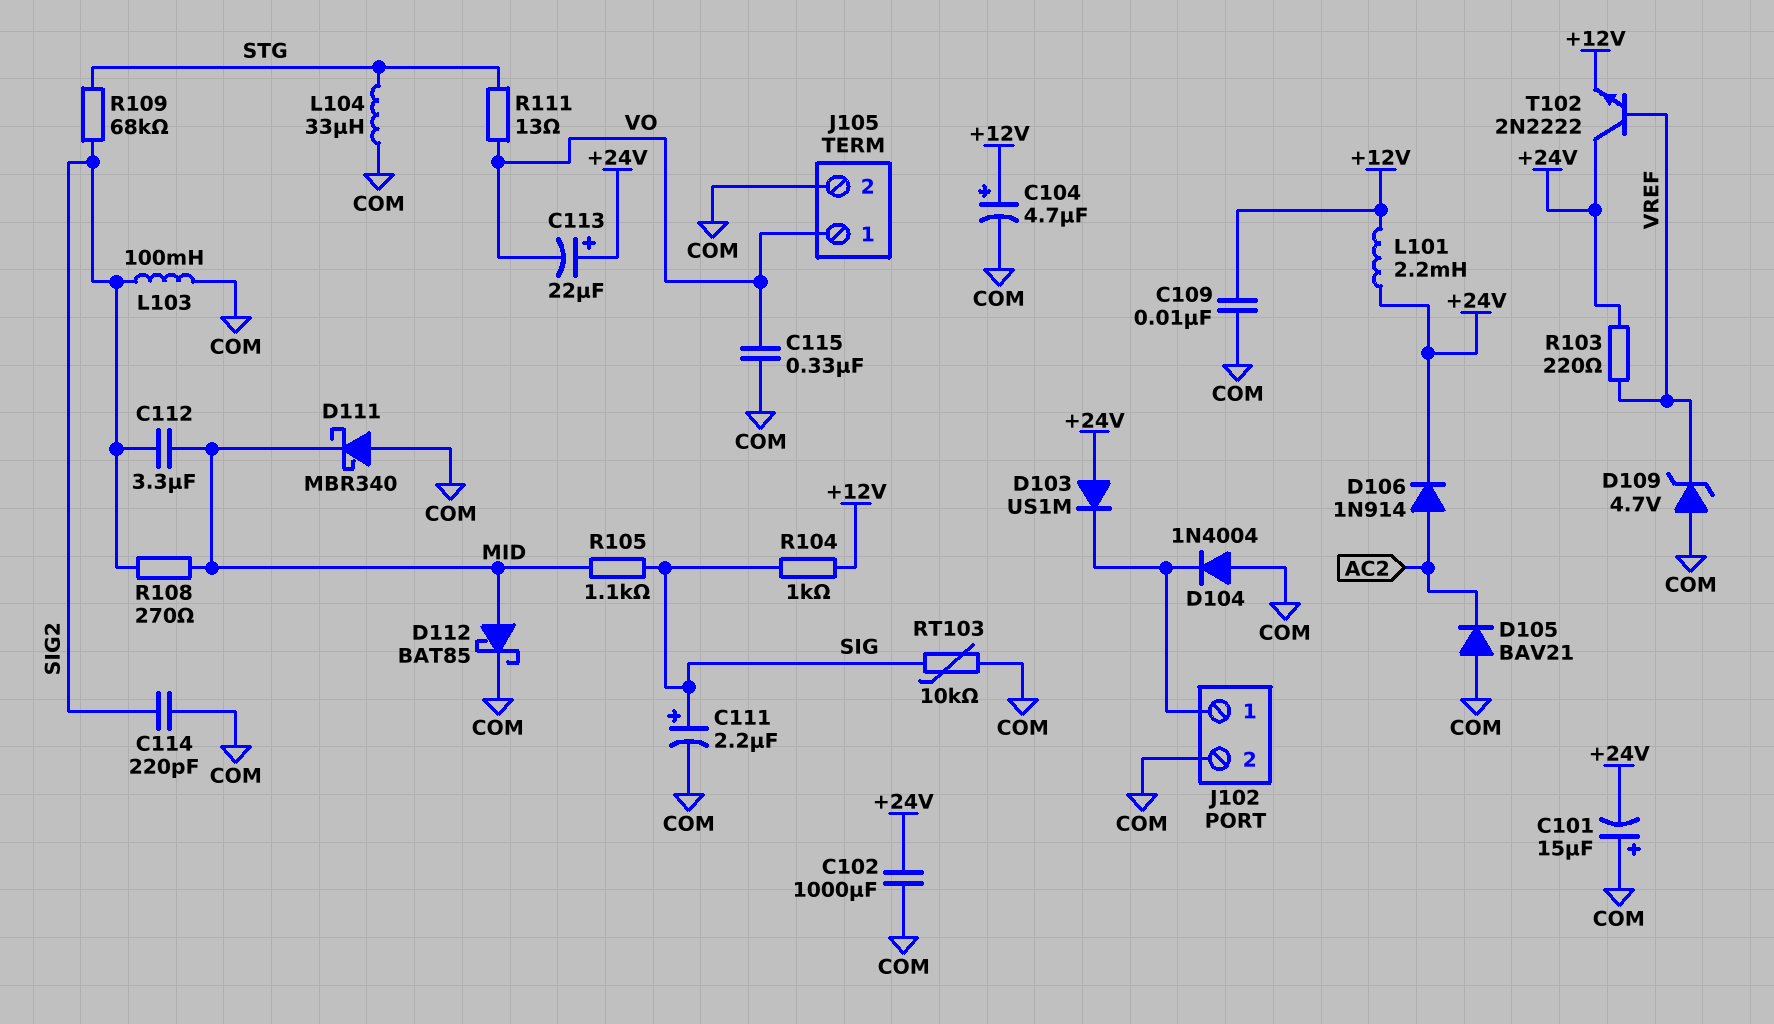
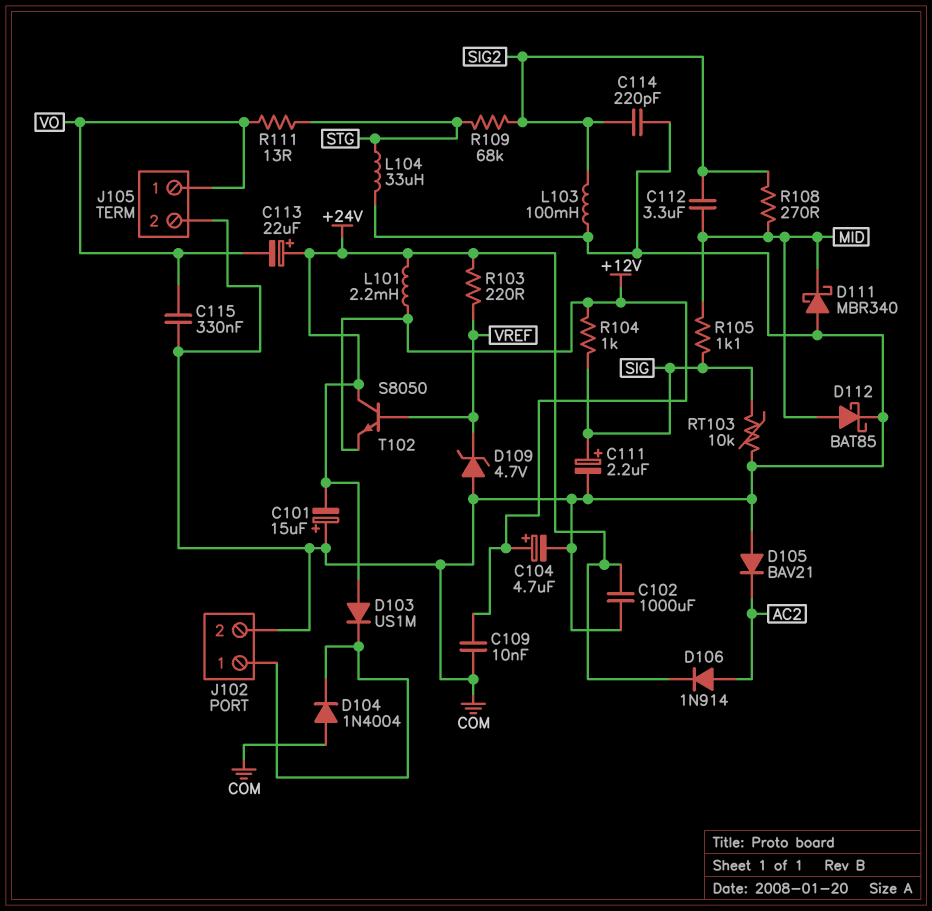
T102: NPN 2N2222 (B VREF, C +24V, E +12V) -> NPN S8050 (B VREF, C +24V, E +12V)

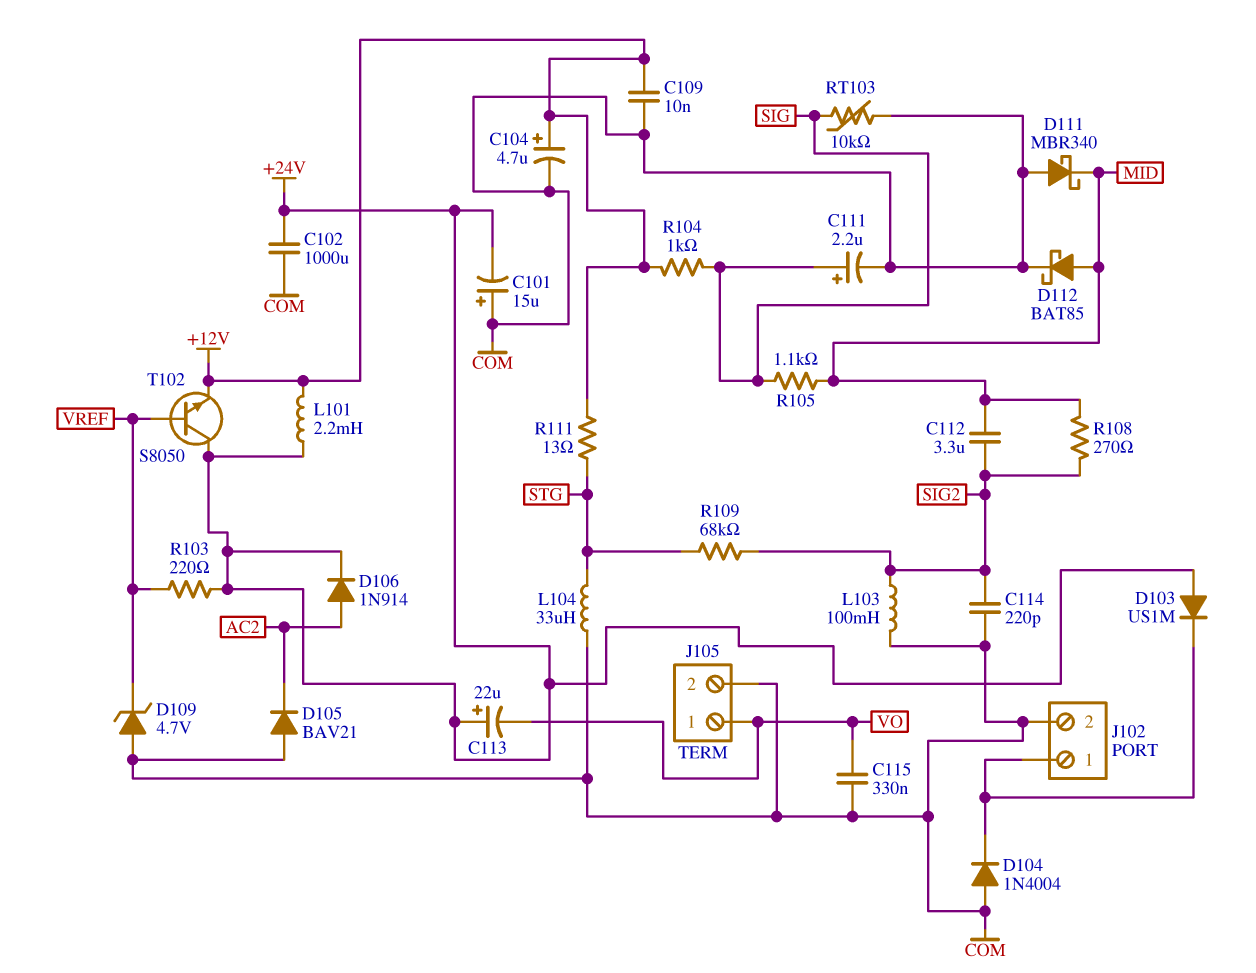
R111: 13 (STG, VO) -> 13 (+12V, STG)

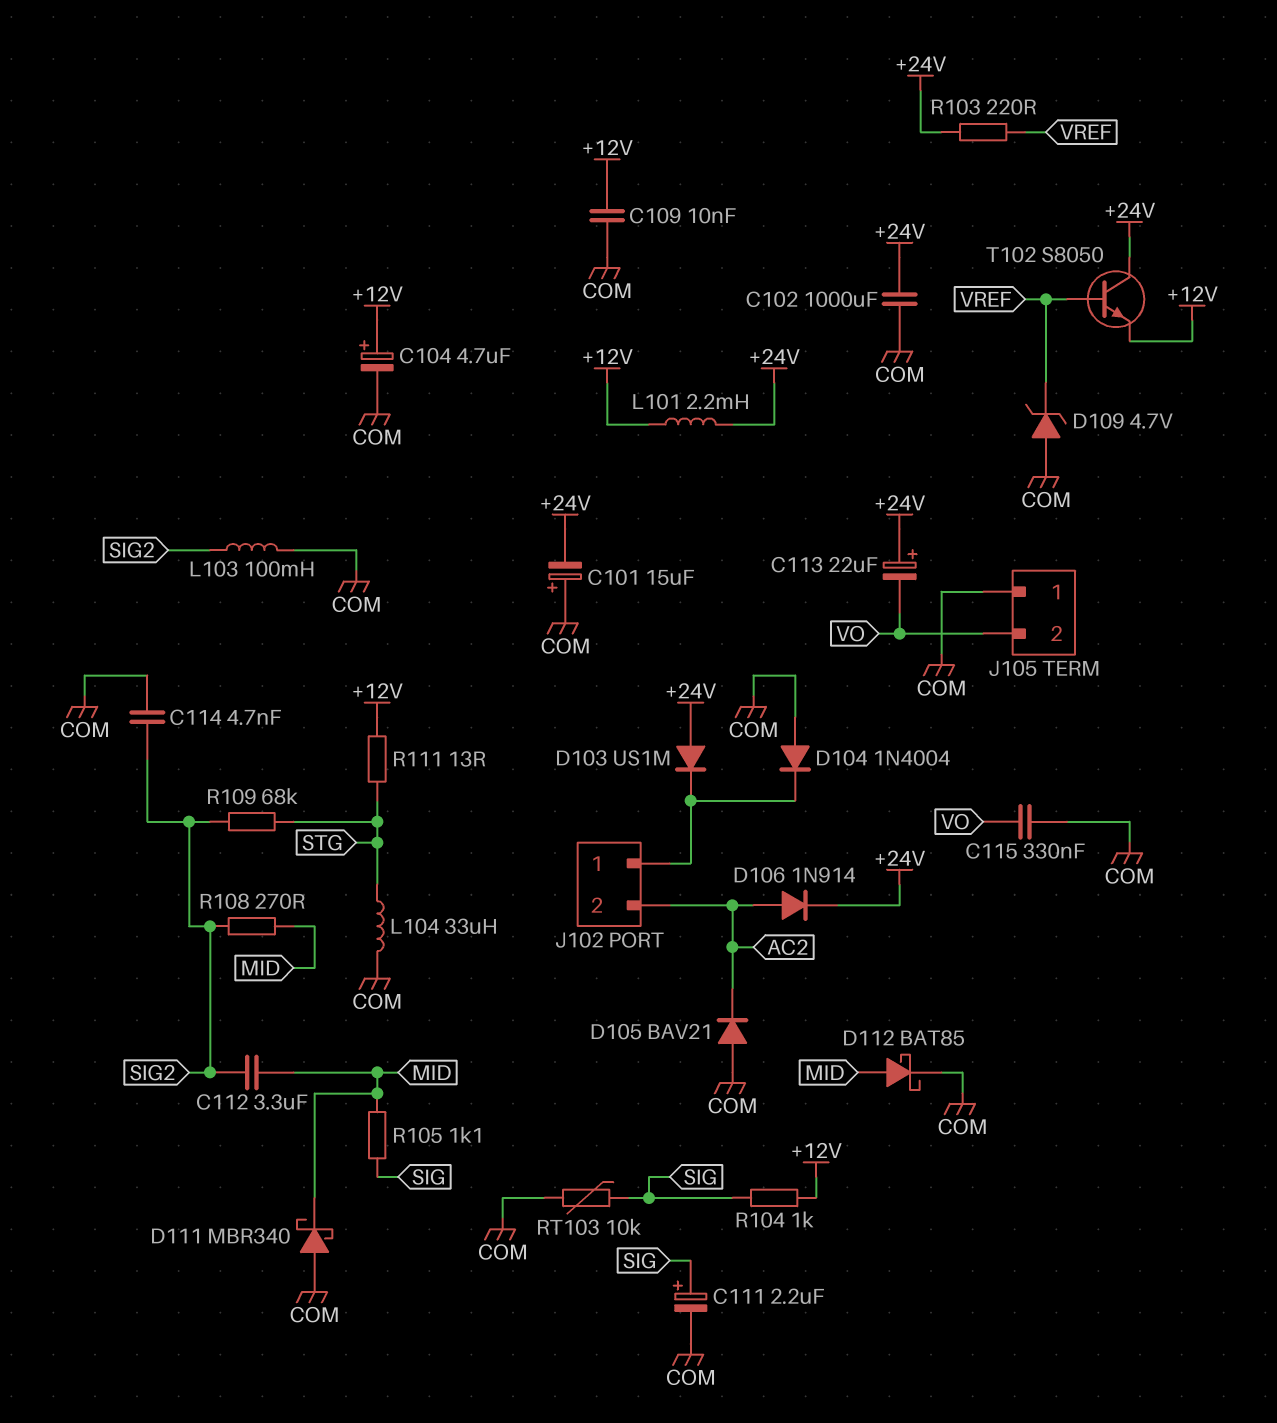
C114: 220pF (COM, SIG2) -> 4.7nF (COM, SIG2)
J102 pin 2: COM -> AC2
J105 pin 1: VO -> COM
J105 pin 2: COM -> VO

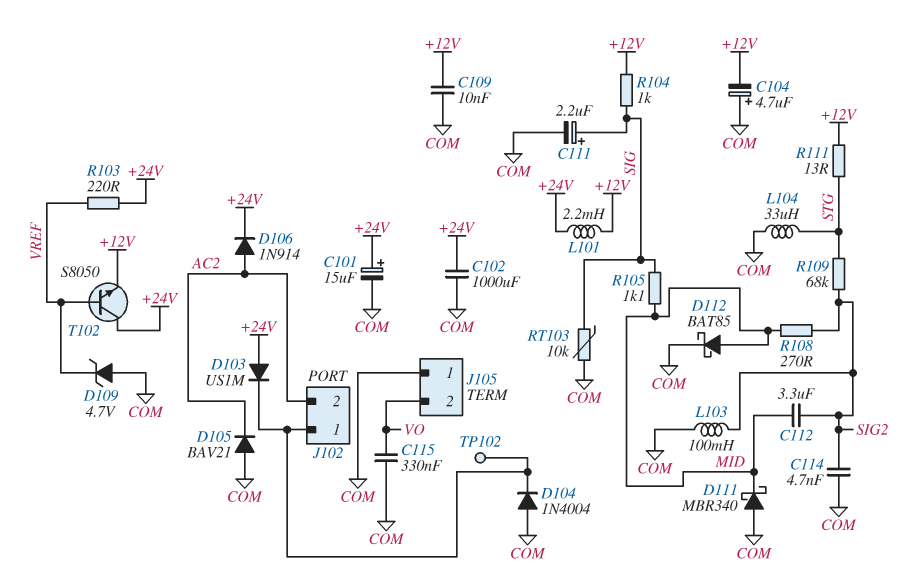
C101: 15uF (plus COM, minus +24V) -> 15uF (plus +24V, minus COM)
C104: 4.7uF (plus +12V, minus COM) -> 4.7uF (plus COM, minus +12V)
C113: 22uF (plus +24V, minus VO) -> none
TP102: none -> test point (J102/1)

